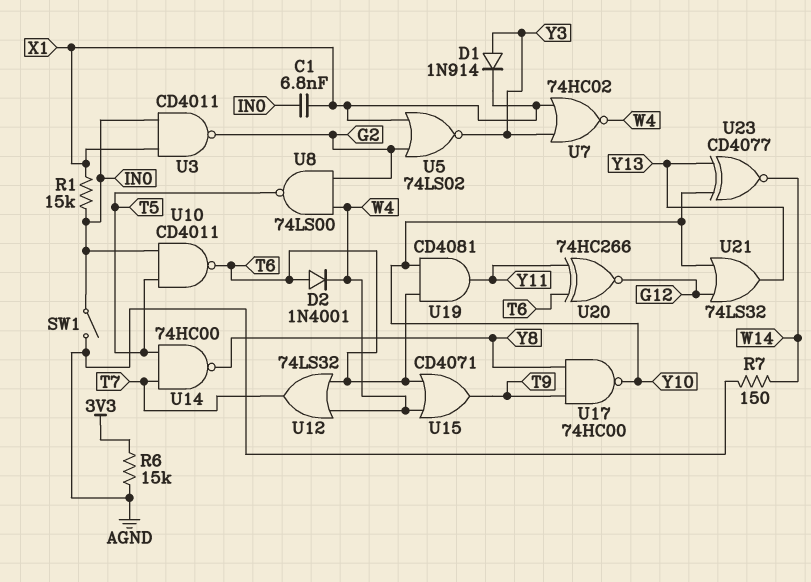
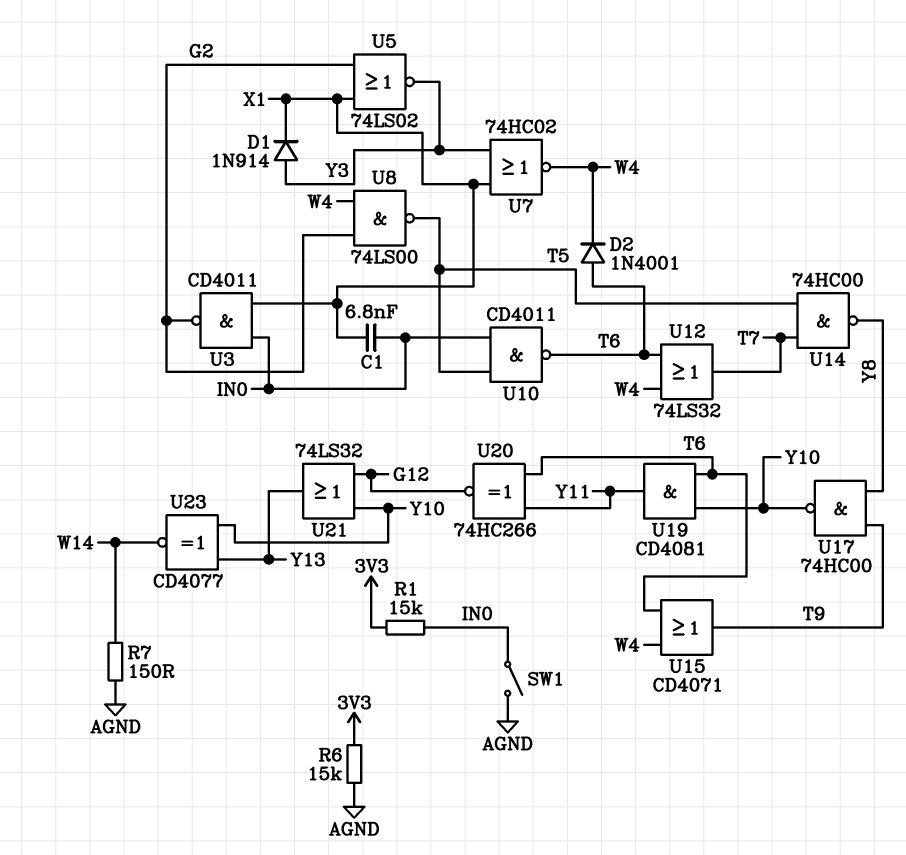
R1: 15k (IN0, X1) -> 15k (3V3, IN0)

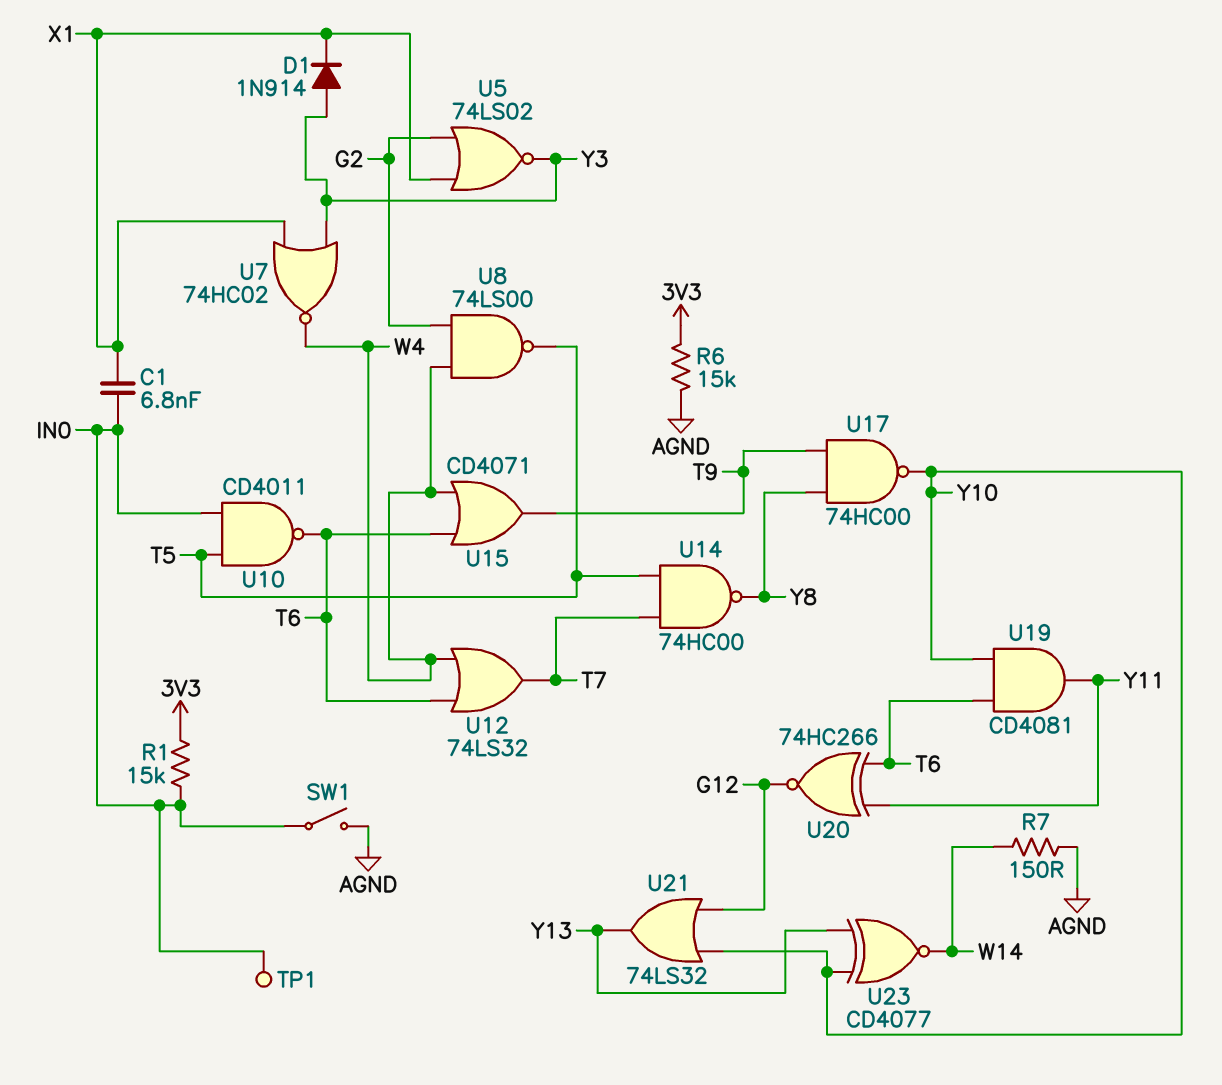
D2: diode 1N4001 (A T6, K W4) -> none
TP1: none -> test point (IN0)
U3: NAND CD4011 (in IN0, in X1, out G2) -> none

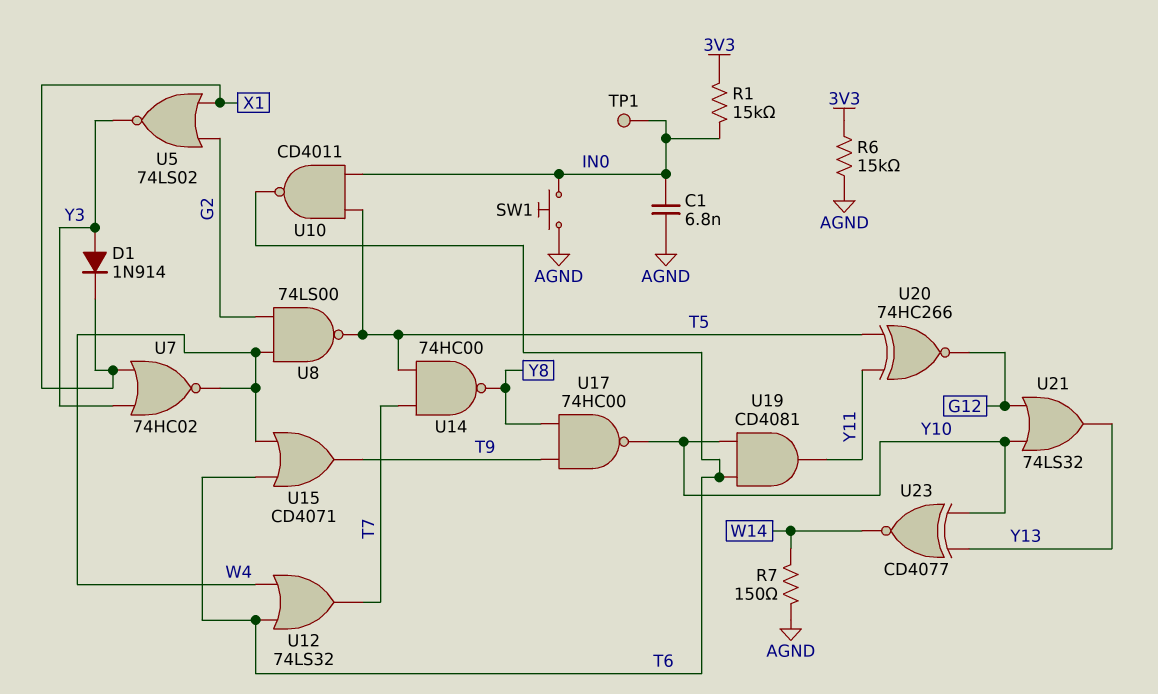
C1: 6.8nF (IN0, X1) -> 6.8nF (AGND, IN0)
SW1: switch (AGND, IN0) -> button (AGND, IN0)
U20: XNOR 74HC266 (in T6, in Y11, out G12) -> XNOR 74HC266 (in T5, in Y11, out G12)

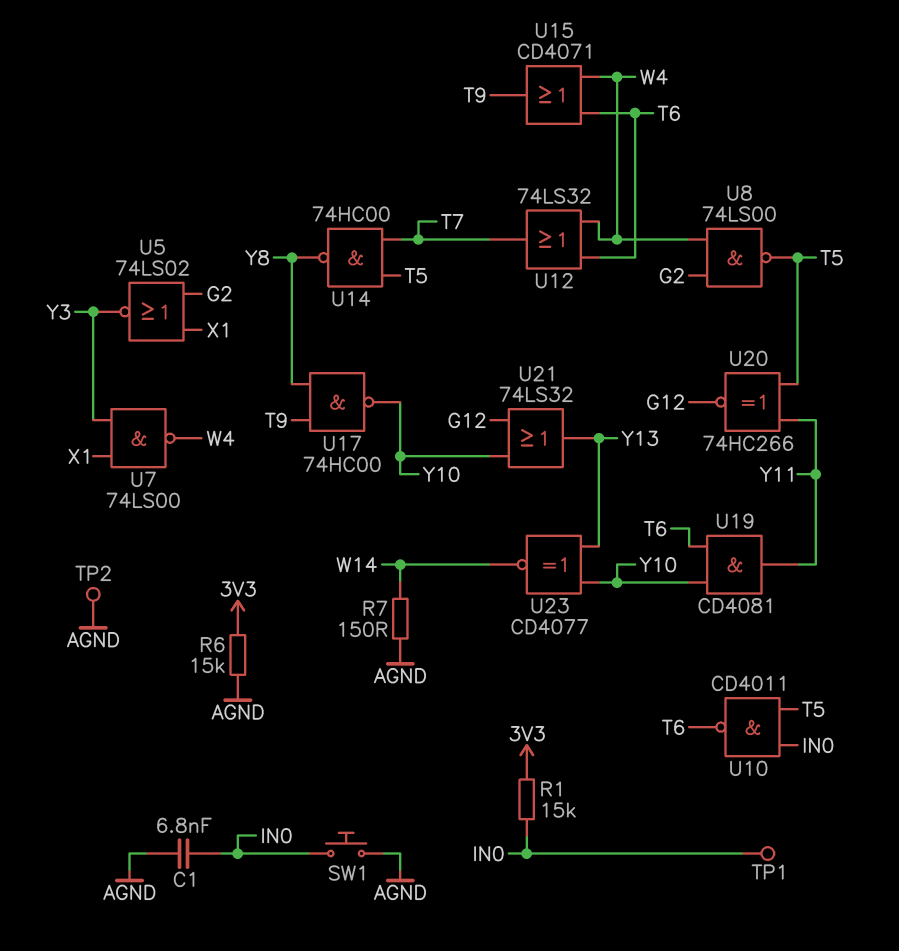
D1: diode 1N914 (A Y3, K X1) -> none
TP2: none -> test point (AGND)
U7: NOR 74HC02 (in X1, in Y3, out W4) -> NAND 74LS00 (in X1, in Y3, out W4)

